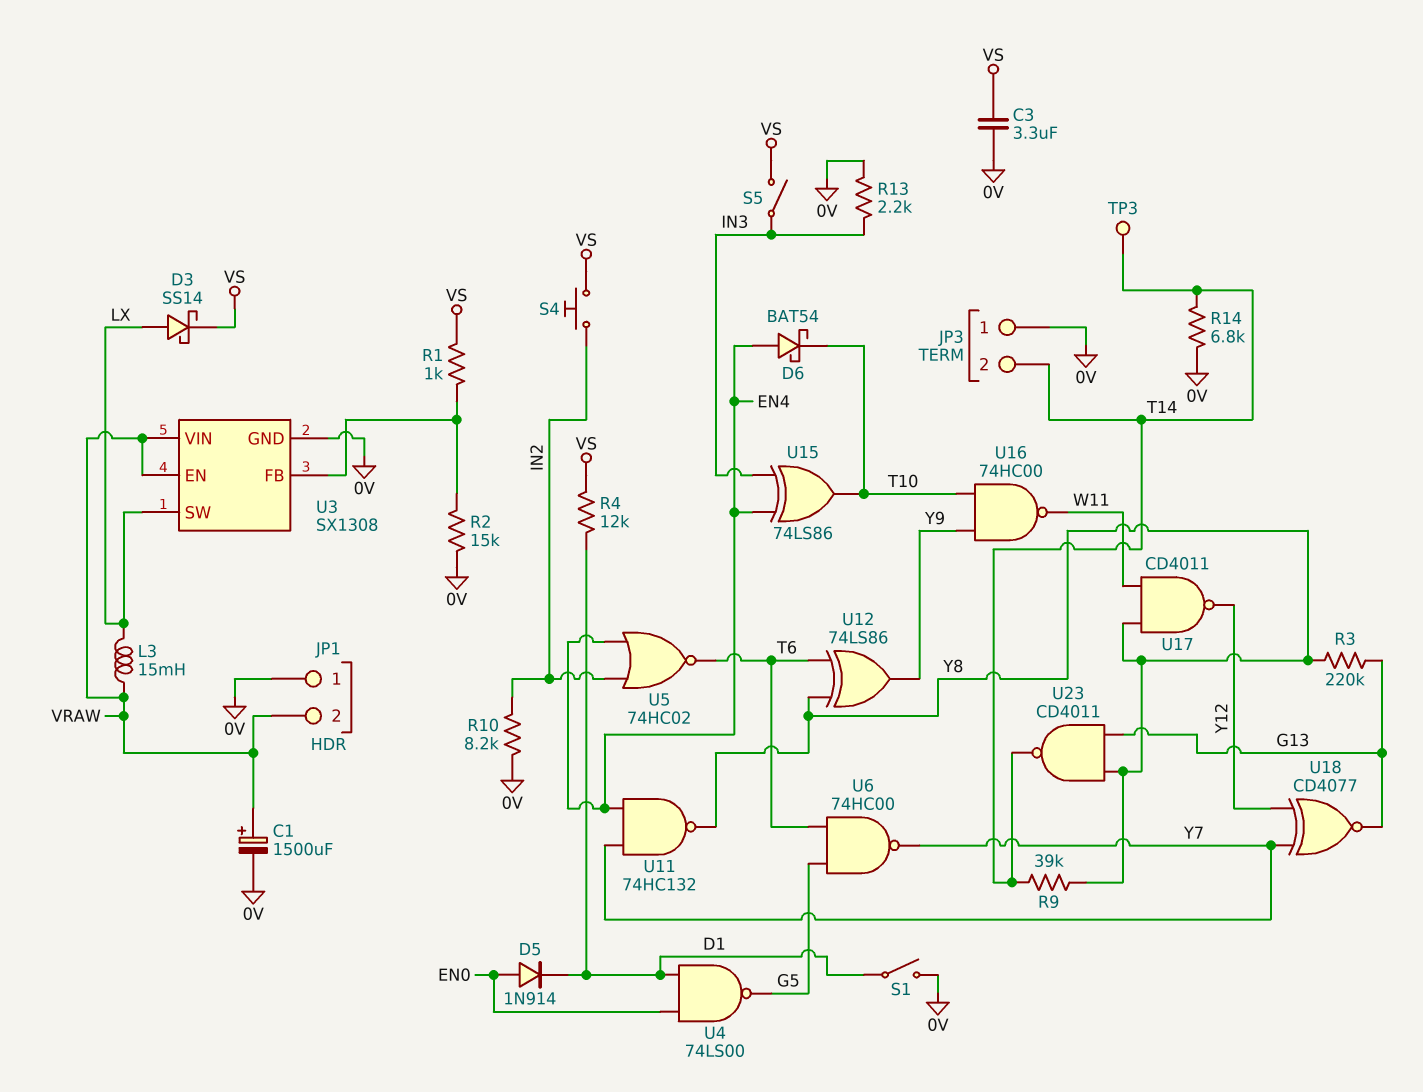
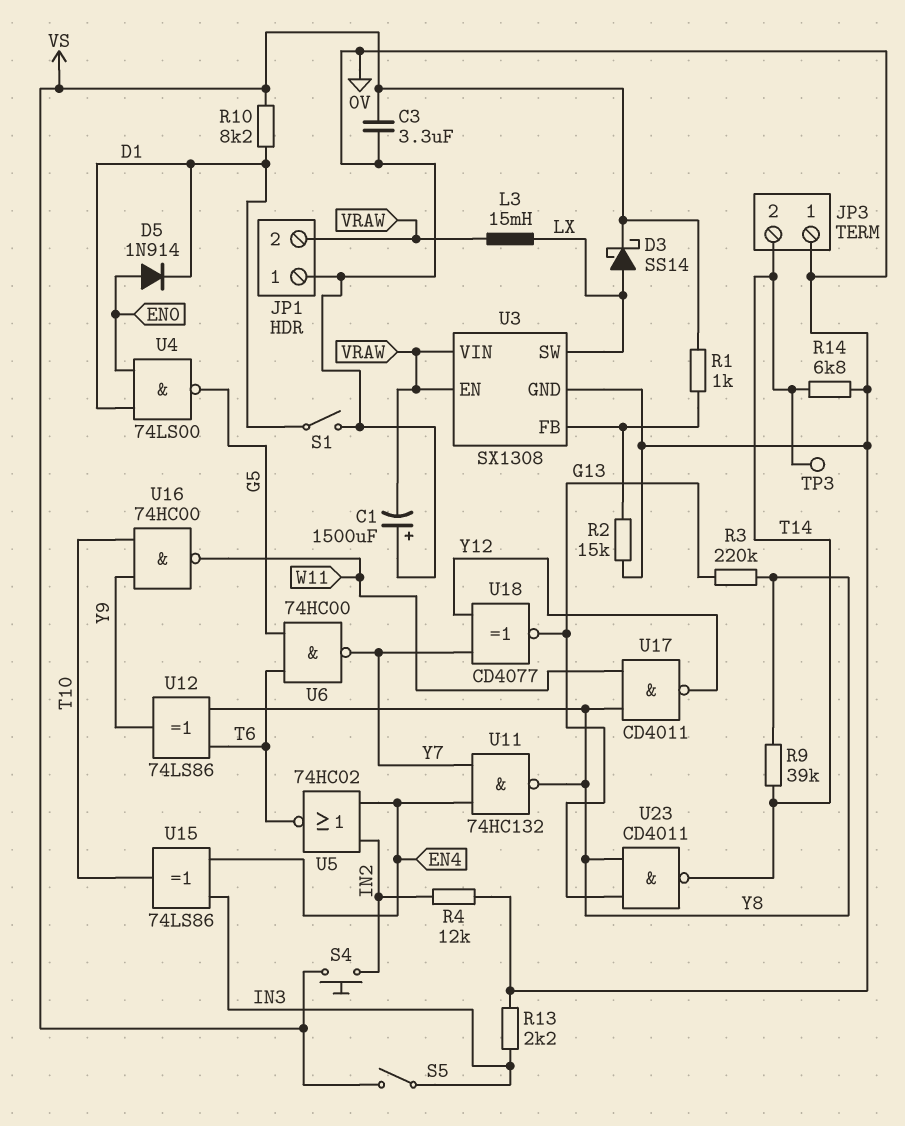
C1: 1500uF (plus VRAW, minus 0V) -> 1500uF (plus 0V, minus VRAW)
D6: schottky BAT54 (A EN4, K T10) -> none
R4: 12k (D1, VS) -> 12k (0V, IN2)
R10: 8.2k (0V, IN2) -> 8.2k (D1, VS)

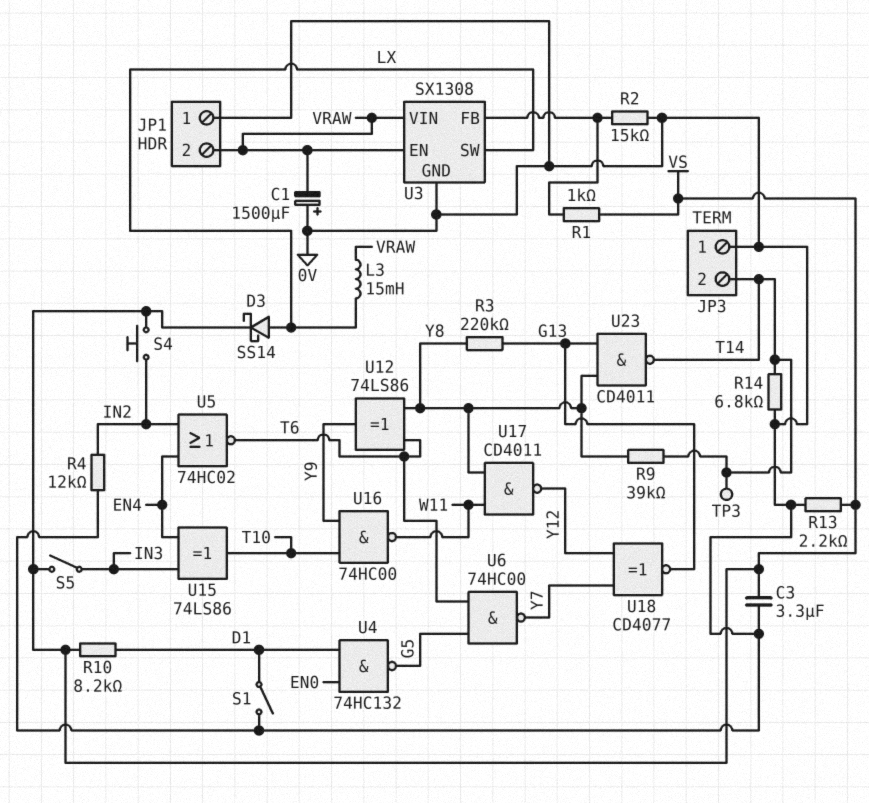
D5: diode 1N914 (A EN0, K D1) -> none
R13: 2.2k (0V, IN3) -> 2.2k (0V, VS)
U4: NAND 74LS00 (in D1, in EN0, out G5) -> NAND 74HC132 (in D1, in EN0, out G5)
U11: NAND 74HC132 (in EN4, in Y7, out Y8) -> none

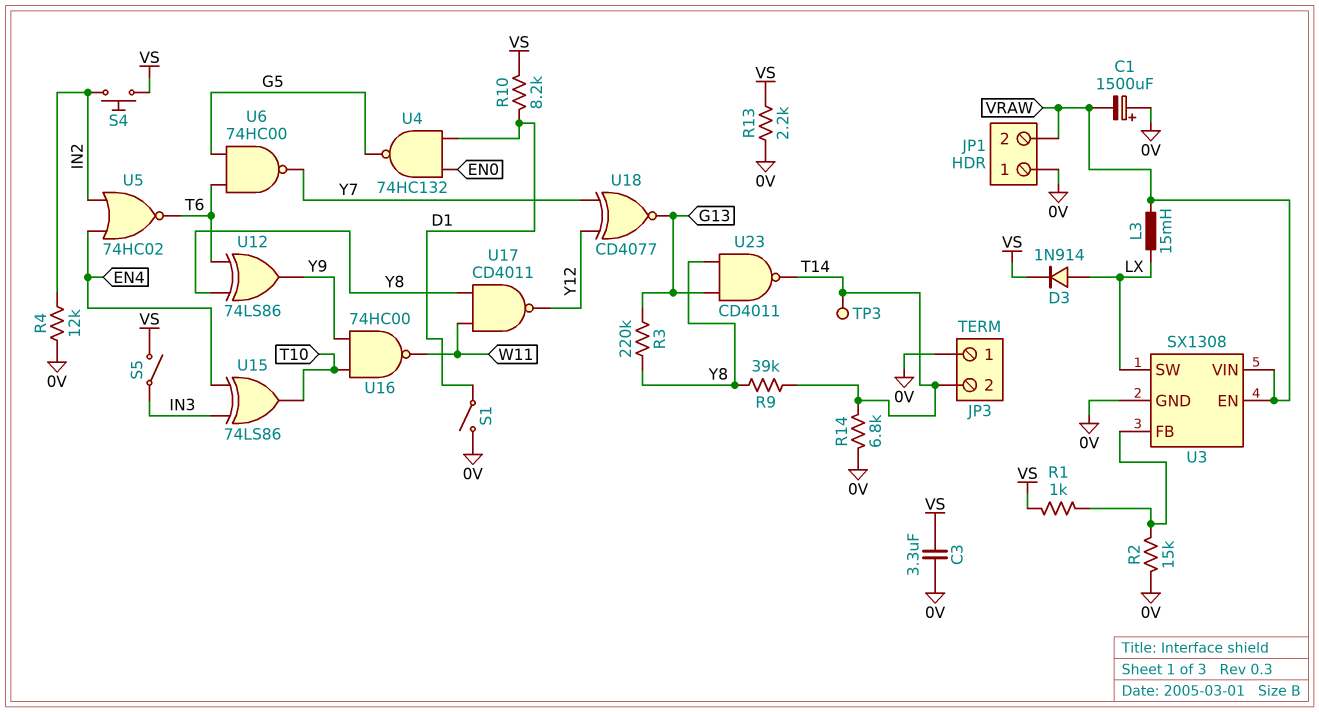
D3: schottky SS14 (A LX, K VS) -> diode 1N914 (A LX, K VS)

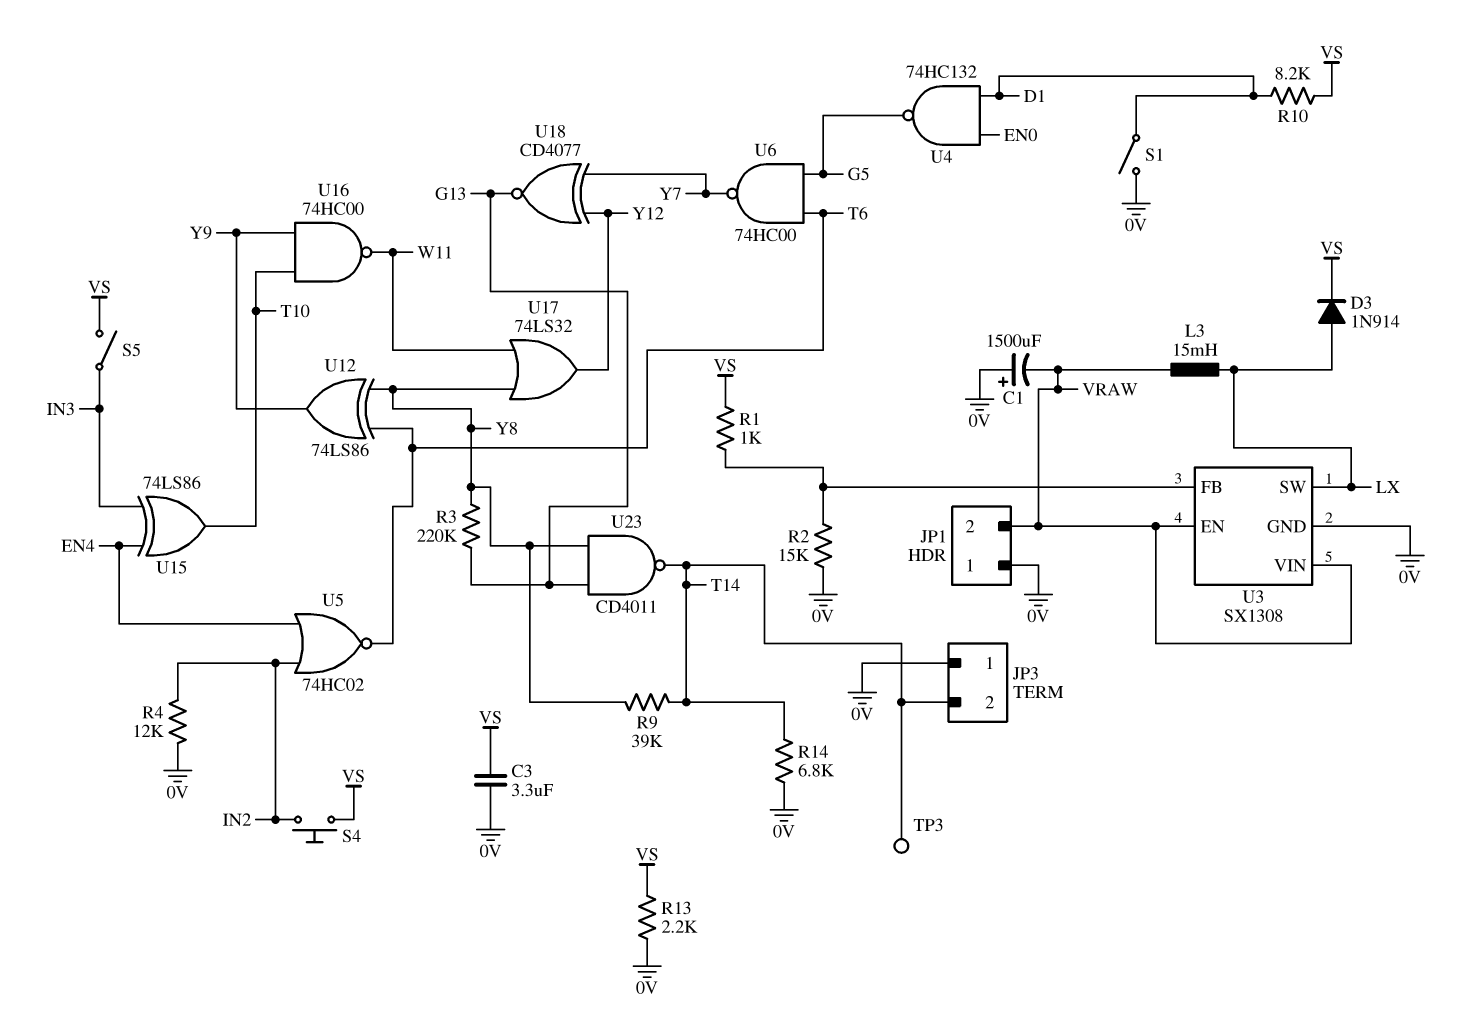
U17: NAND CD4011 (in W11, in Y8, out Y12) -> OR 74LS32 (in W11, in Y8, out Y12)

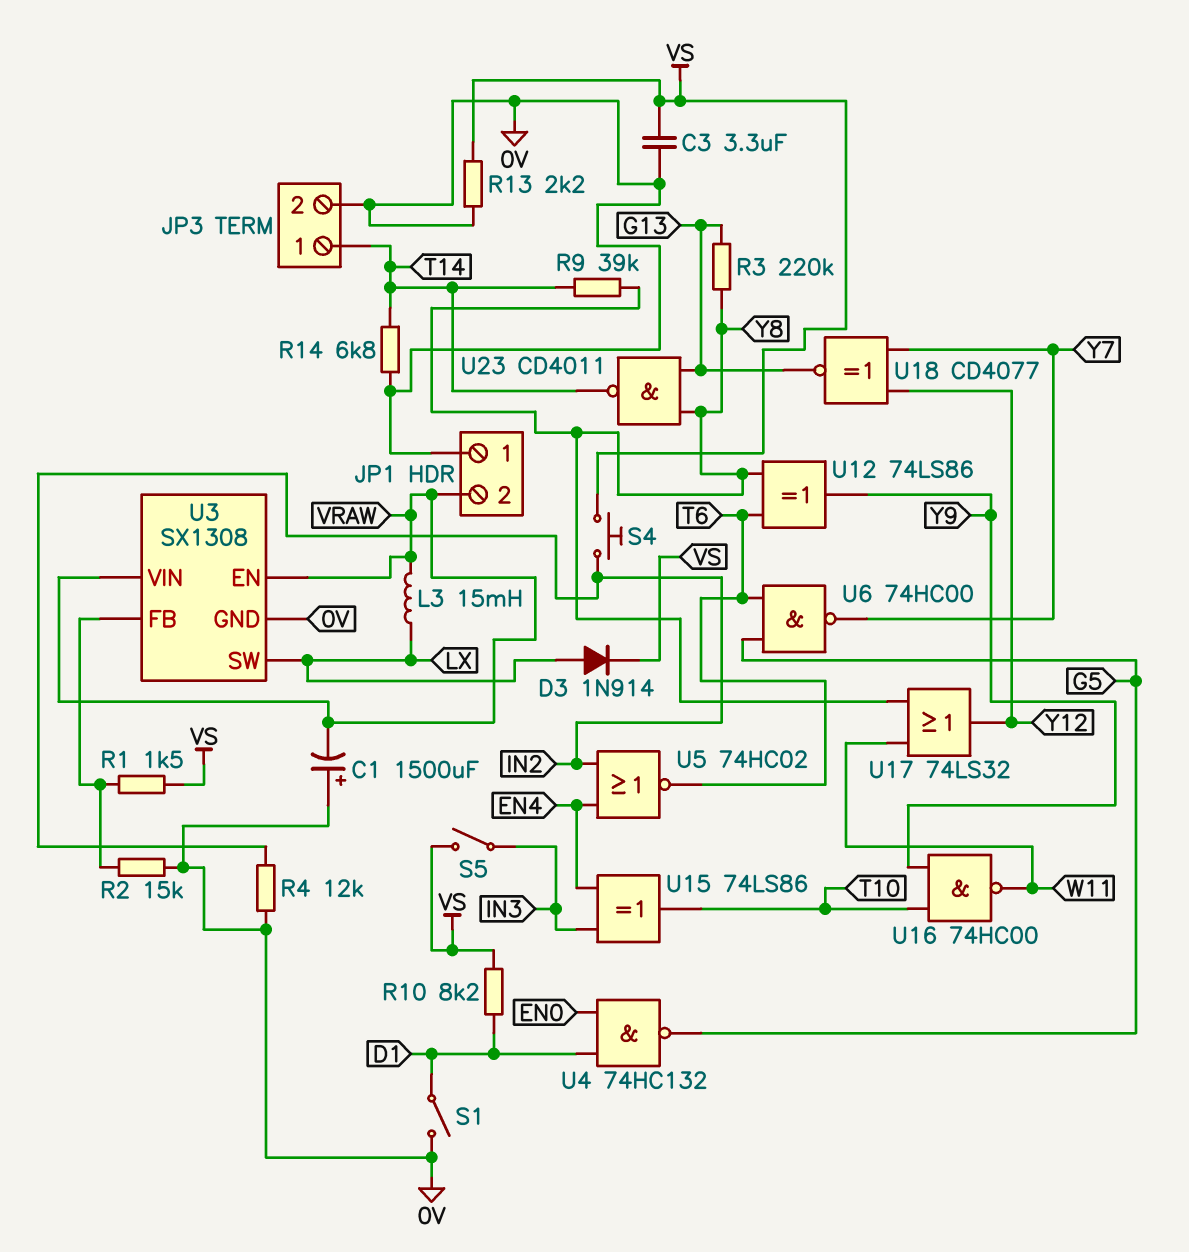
JP3 pin 1: 0V -> T14
JP3 pin 2: T14 -> 0V
R1: 1k (U3/FB, VS) -> 1.5k (U3/FB, VS)
TP3: test point (T14) -> none

